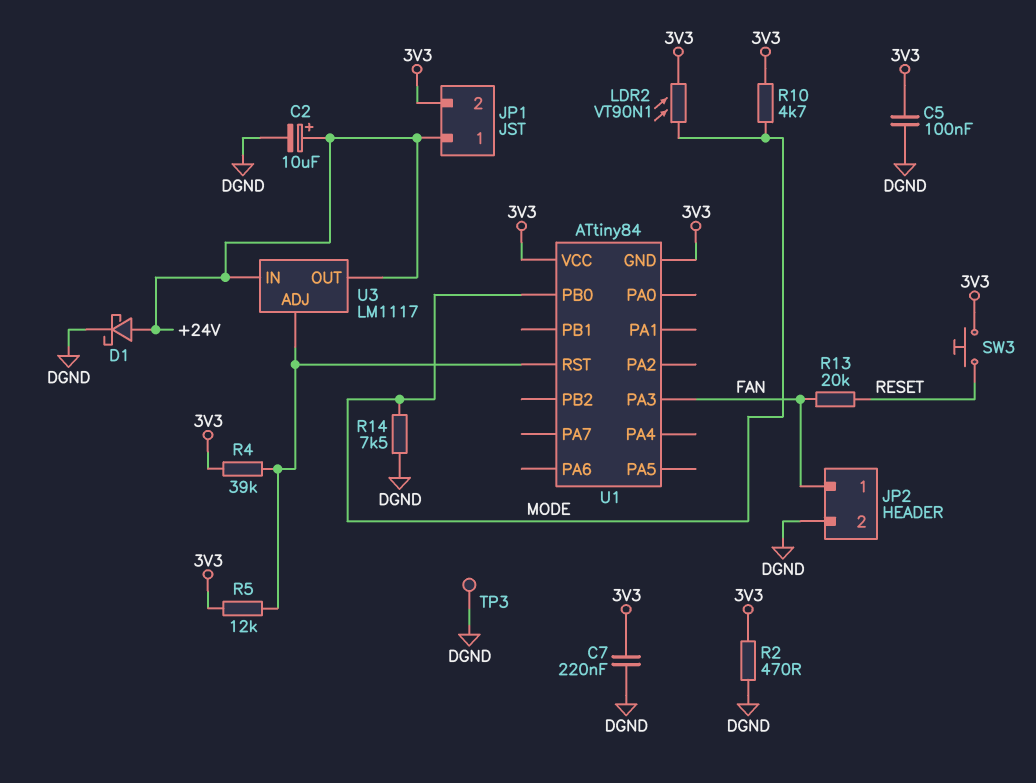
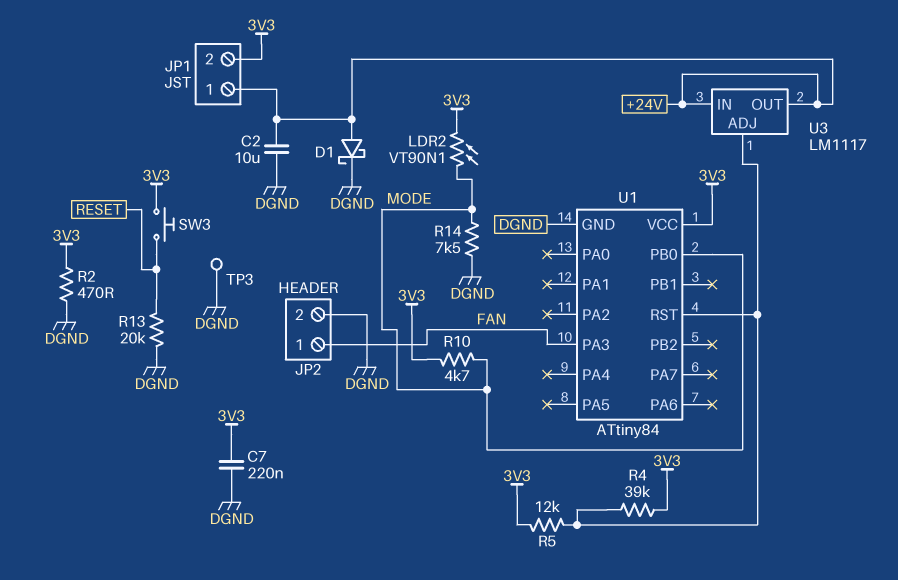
C2: 10uF (plus +24V, minus DGND) -> 10uF (+24V, DGND)
C5: 100nF (3V3, DGND) -> none
R13: 20k (FAN, RESET) -> 20k (DGND, RESET)
U1 pin GND: 3V3 -> DGND

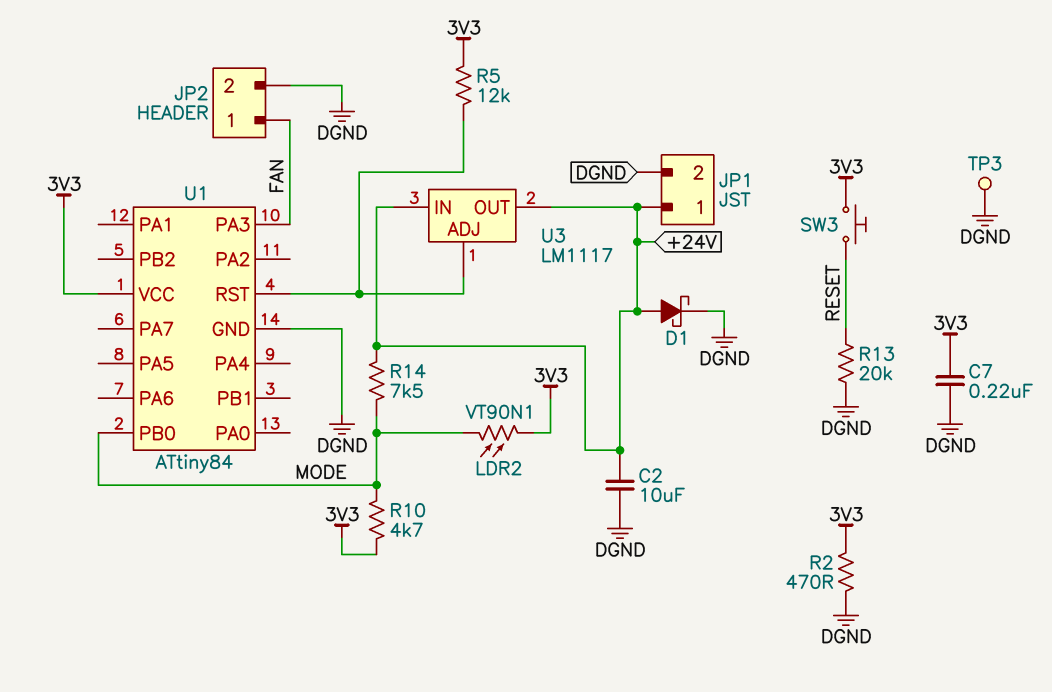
JP1 pin 2: 3V3 -> DGND
R4: 39k (3V3, U1/RST) -> none
R14: 7.5k (DGND, MODE) -> 7.5k (+24V, MODE)

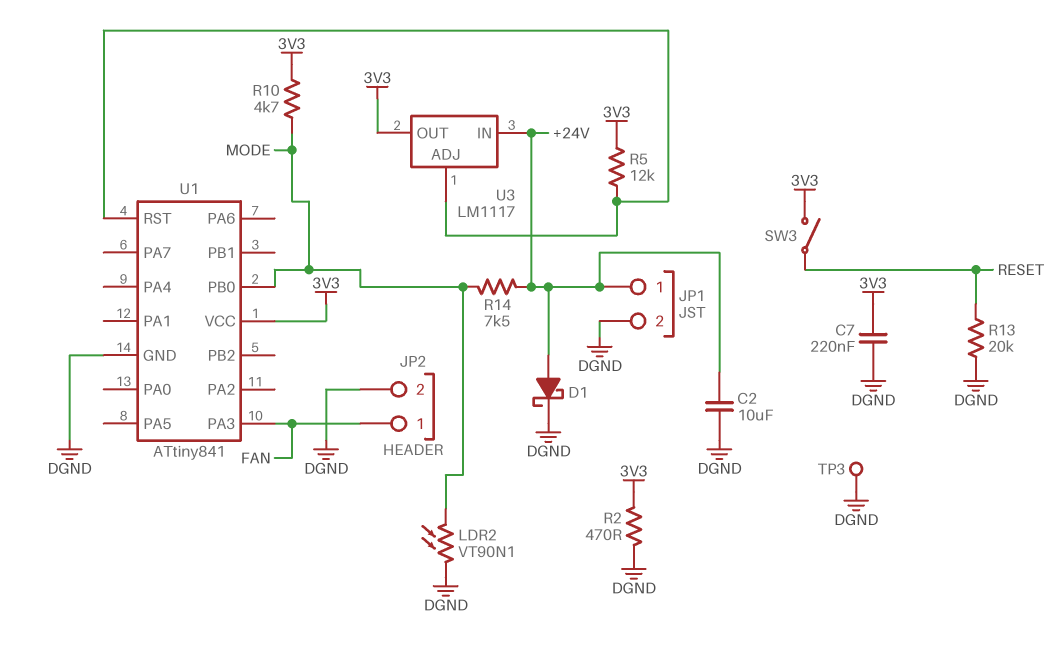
LDR2: VT90N1 (3V3, MODE) -> VT90N1 (DGND, MODE)
SW3: button (3V3, RESET) -> switch (3V3, RESET)
U1: ATtiny84 -> ATtiny841
U3 pin OUT: +24V -> 3V3

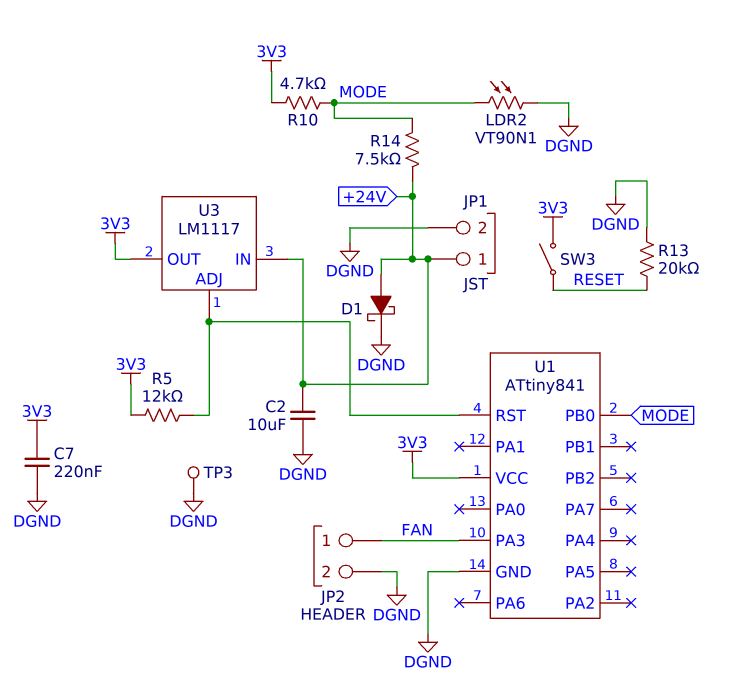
R2: 470 (3V3, DGND) -> none

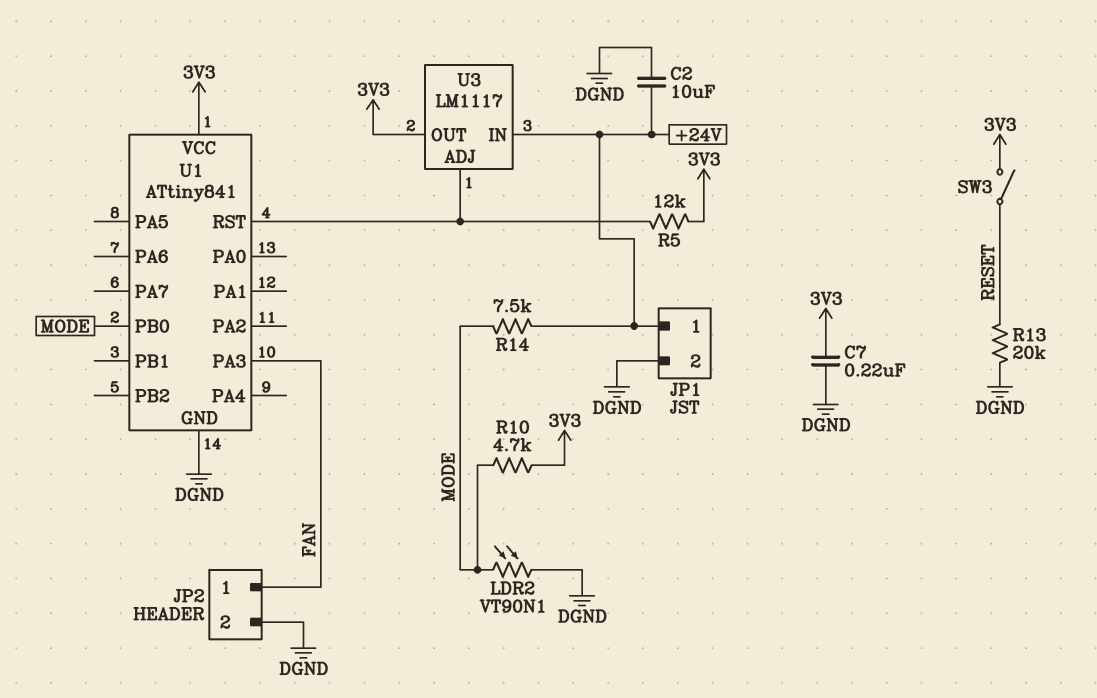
D1: schottky (A +24V, K DGND) -> none
TP3: test point (DGND) -> none

